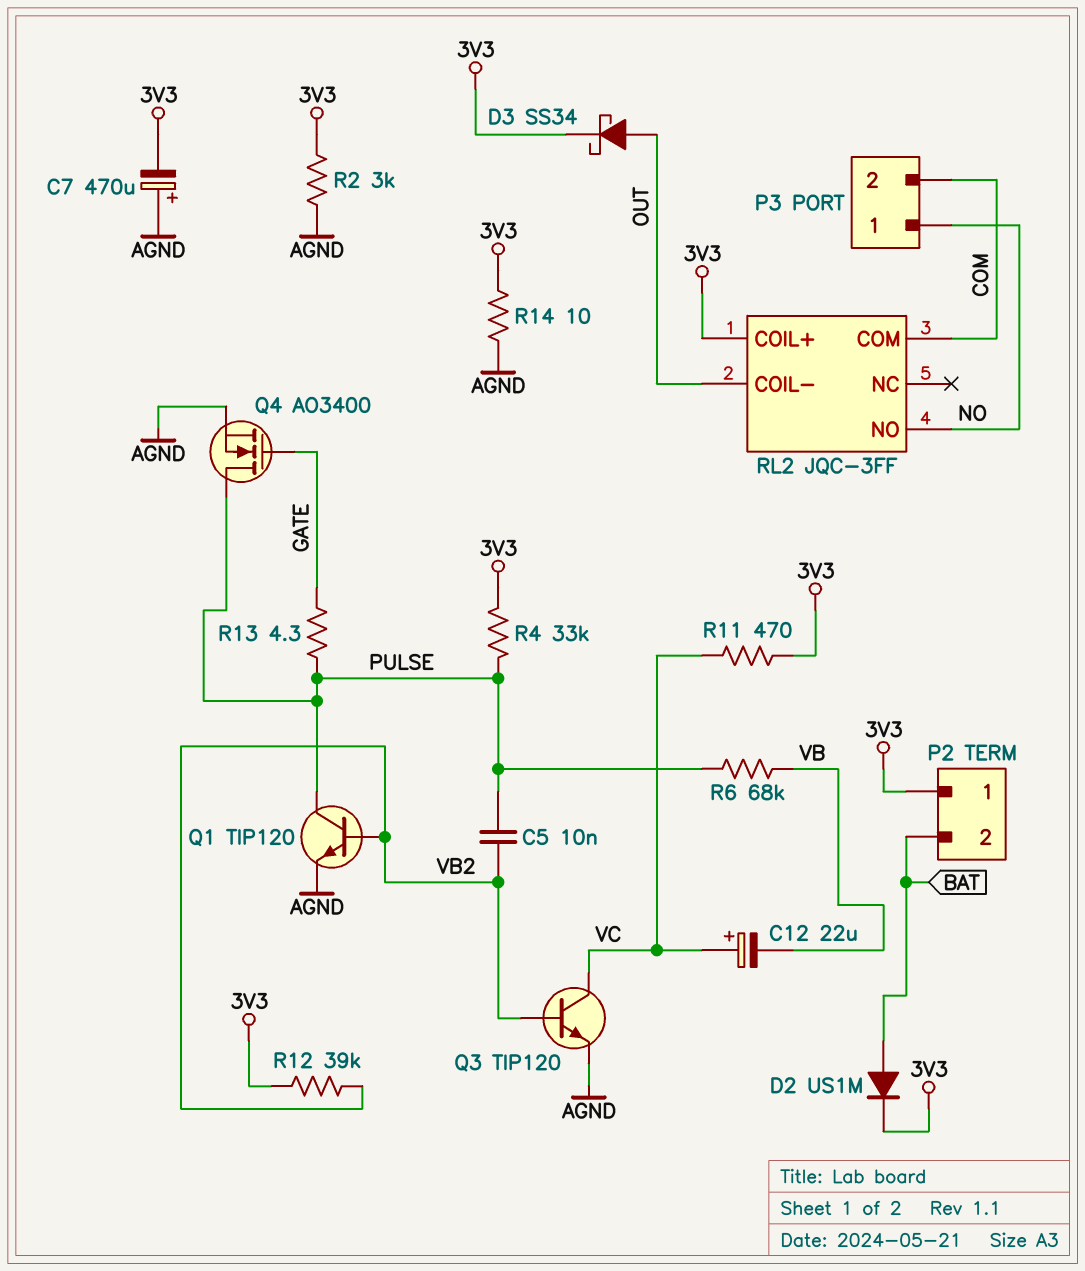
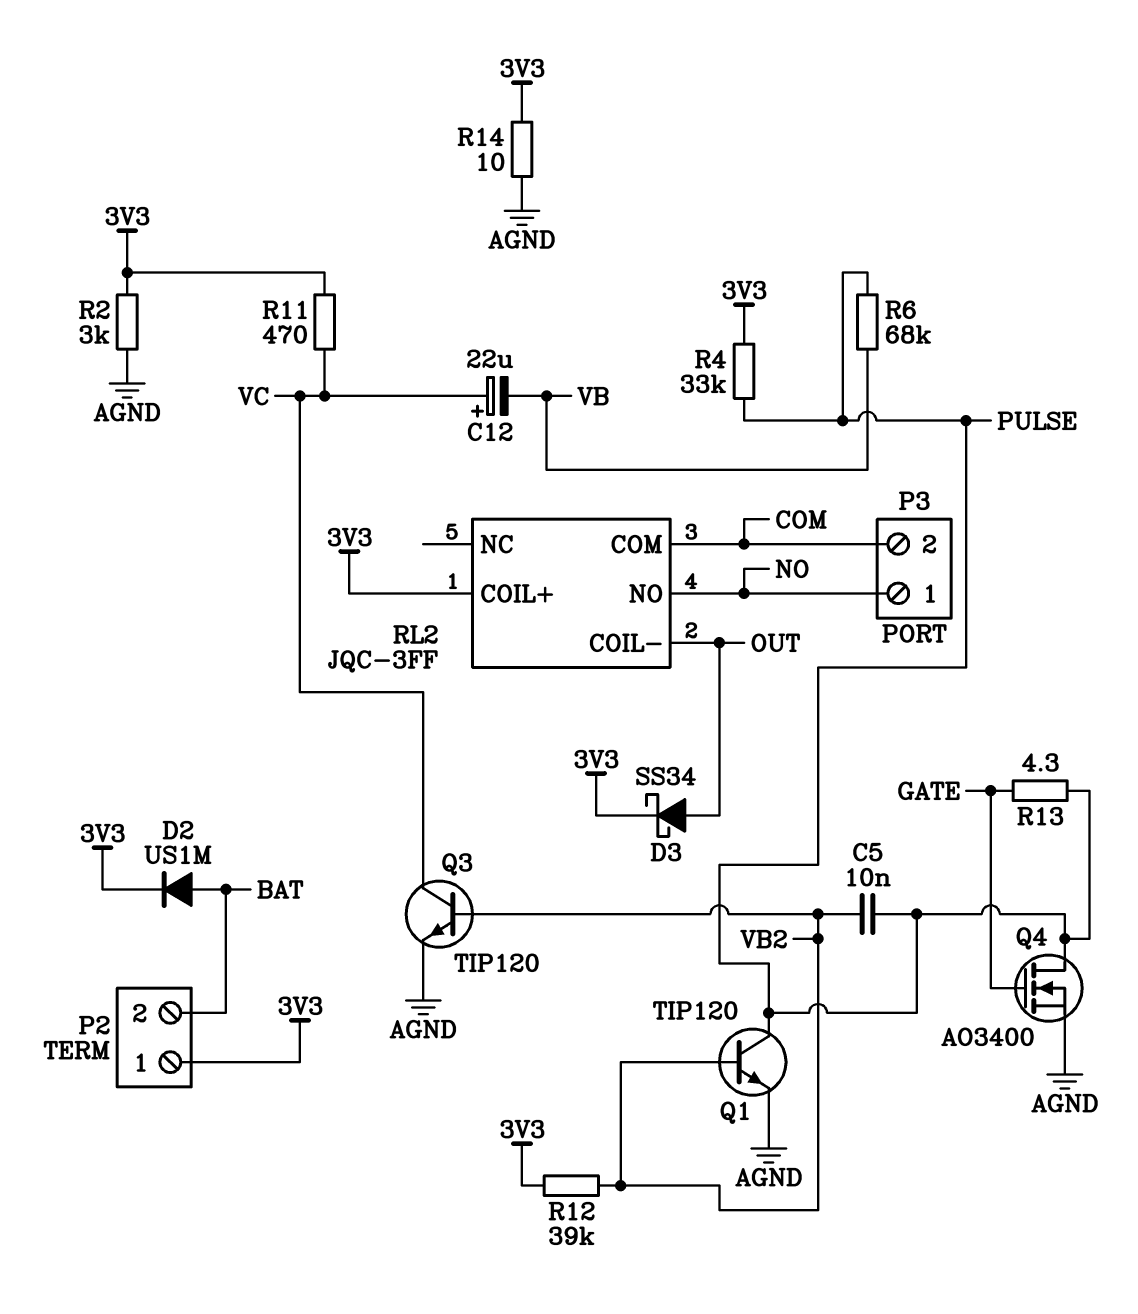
C7: 470uF (plus AGND, minus 3V3) -> none

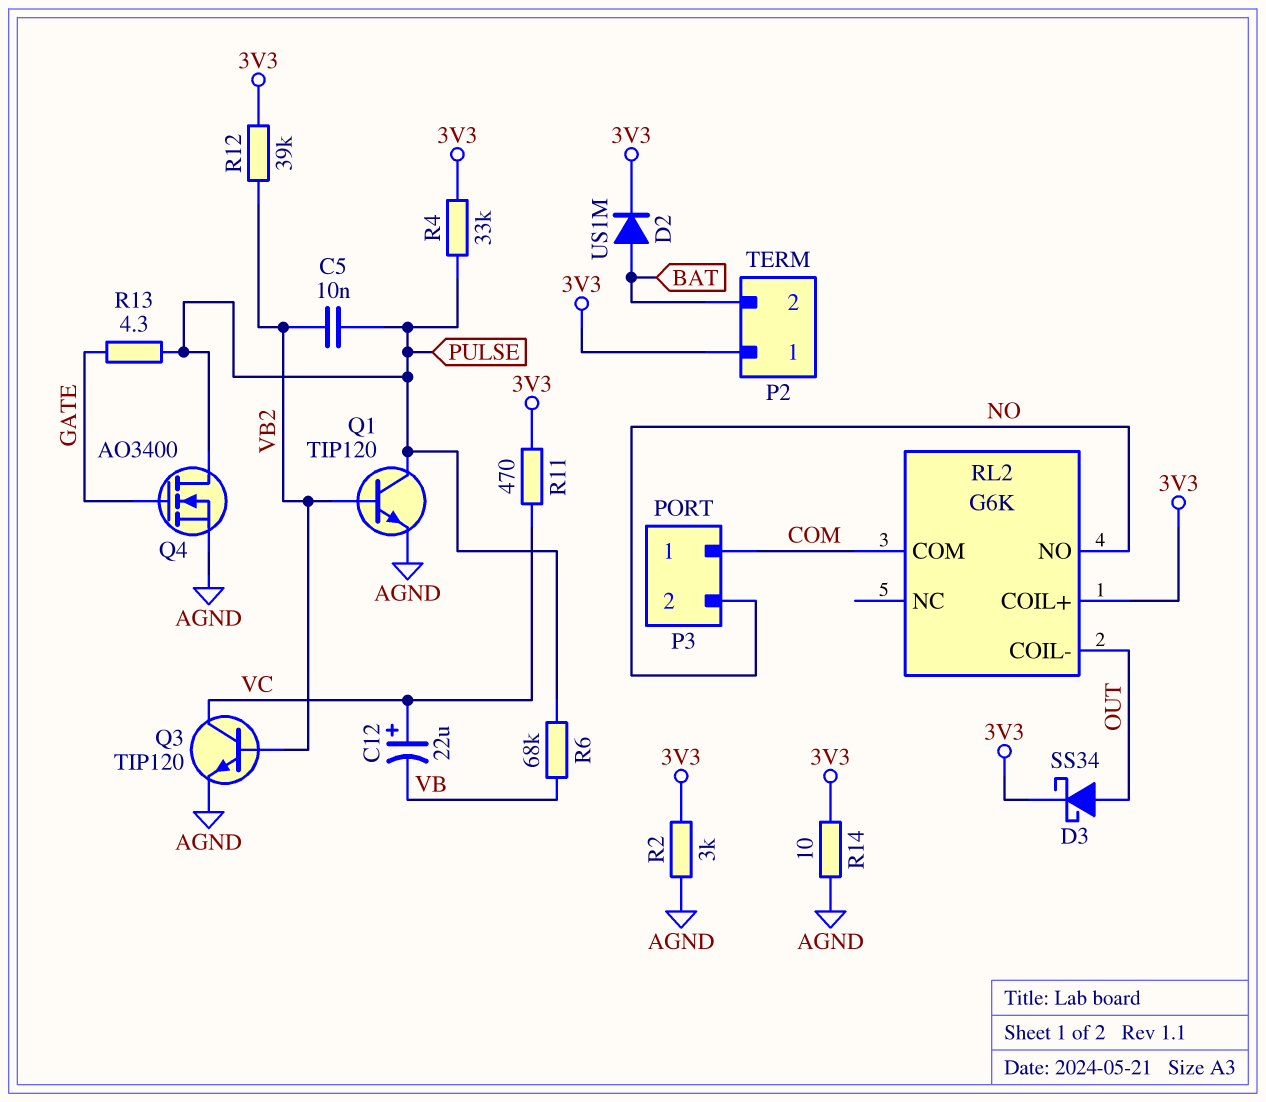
P3 pin 1: NO -> COM
P3 pin 2: COM -> NO
RL2: JQC-3FF -> G6K

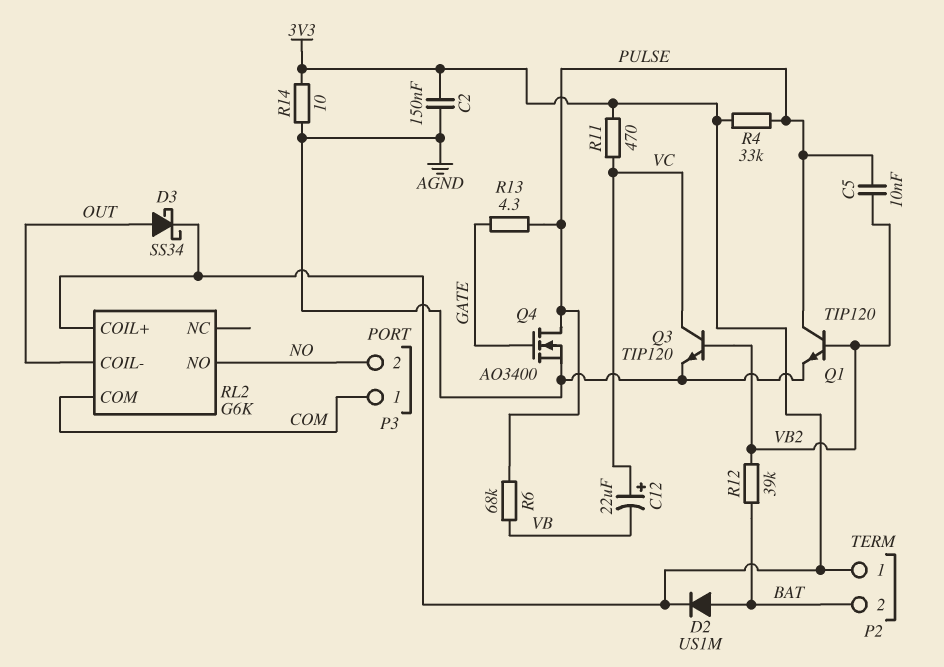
C2: none -> 150nF (3V3, AGND)
R2: 3k (3V3, AGND) -> none
R12: 39k (3V3, VB2) -> 39k (BAT, VB2)

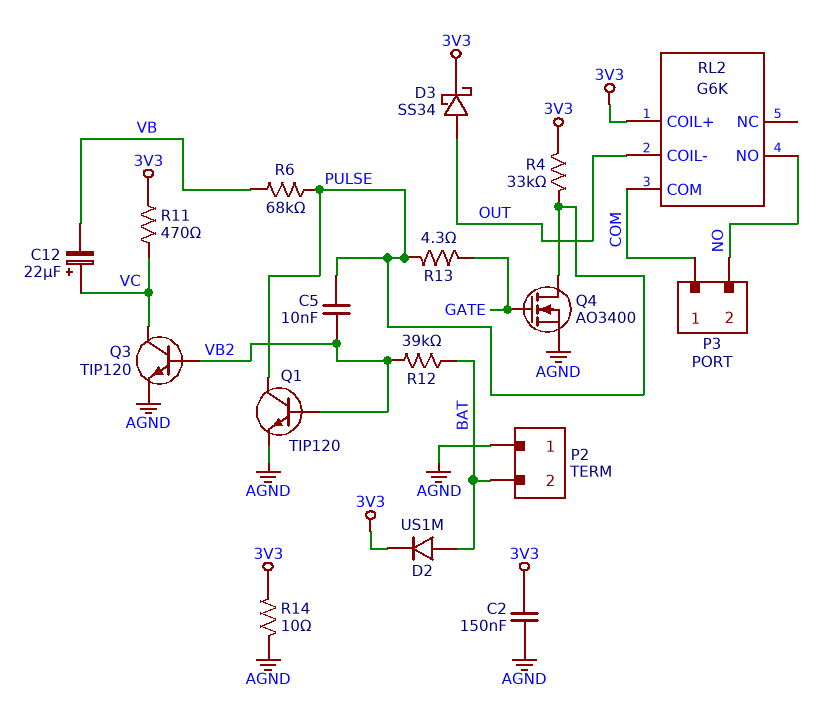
P2 pin 1: 3V3 -> AGND

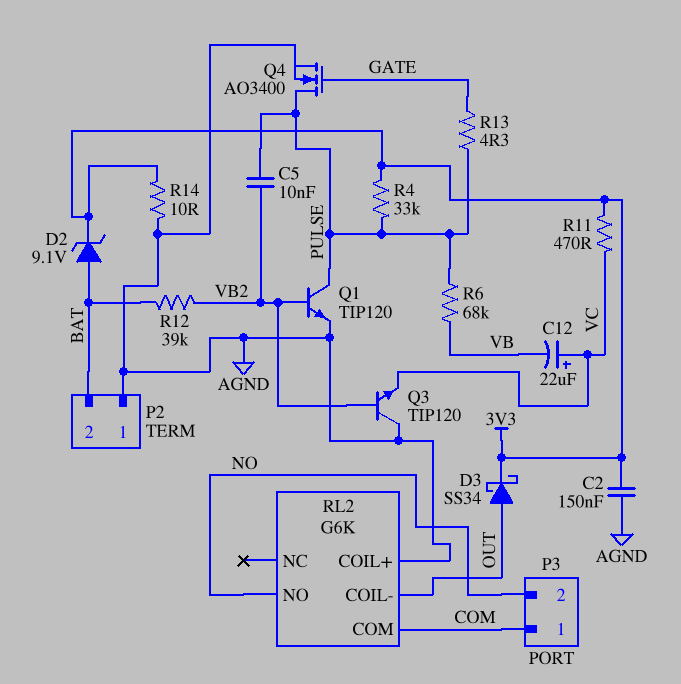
D2: diode US1M (A BAT, K 3V3) -> zener 9.1V (A BAT, K 3V3)
Q3: NPN TIP120 (B VB2, C VC, E AGND) -> NPN TIP120 (B VB2, C AGND, E VC)
RL2 pin COIL+: 3V3 -> AGND

